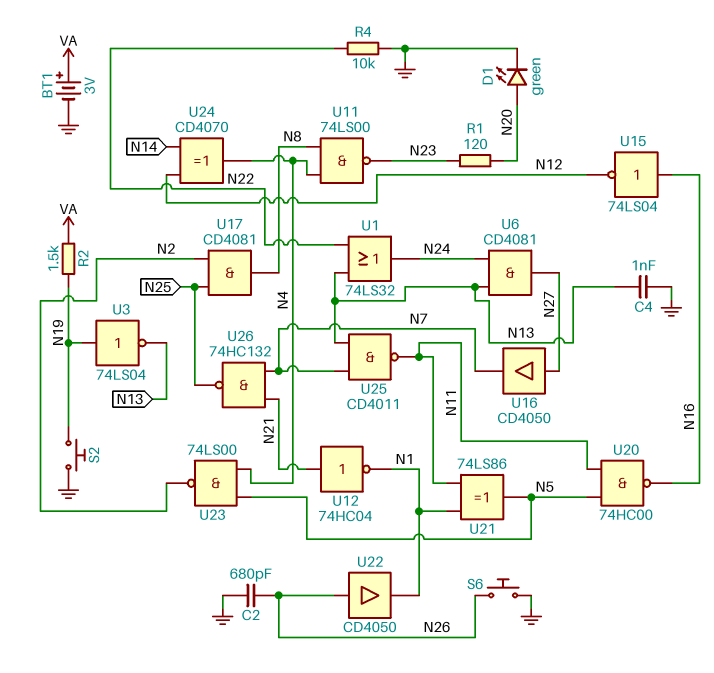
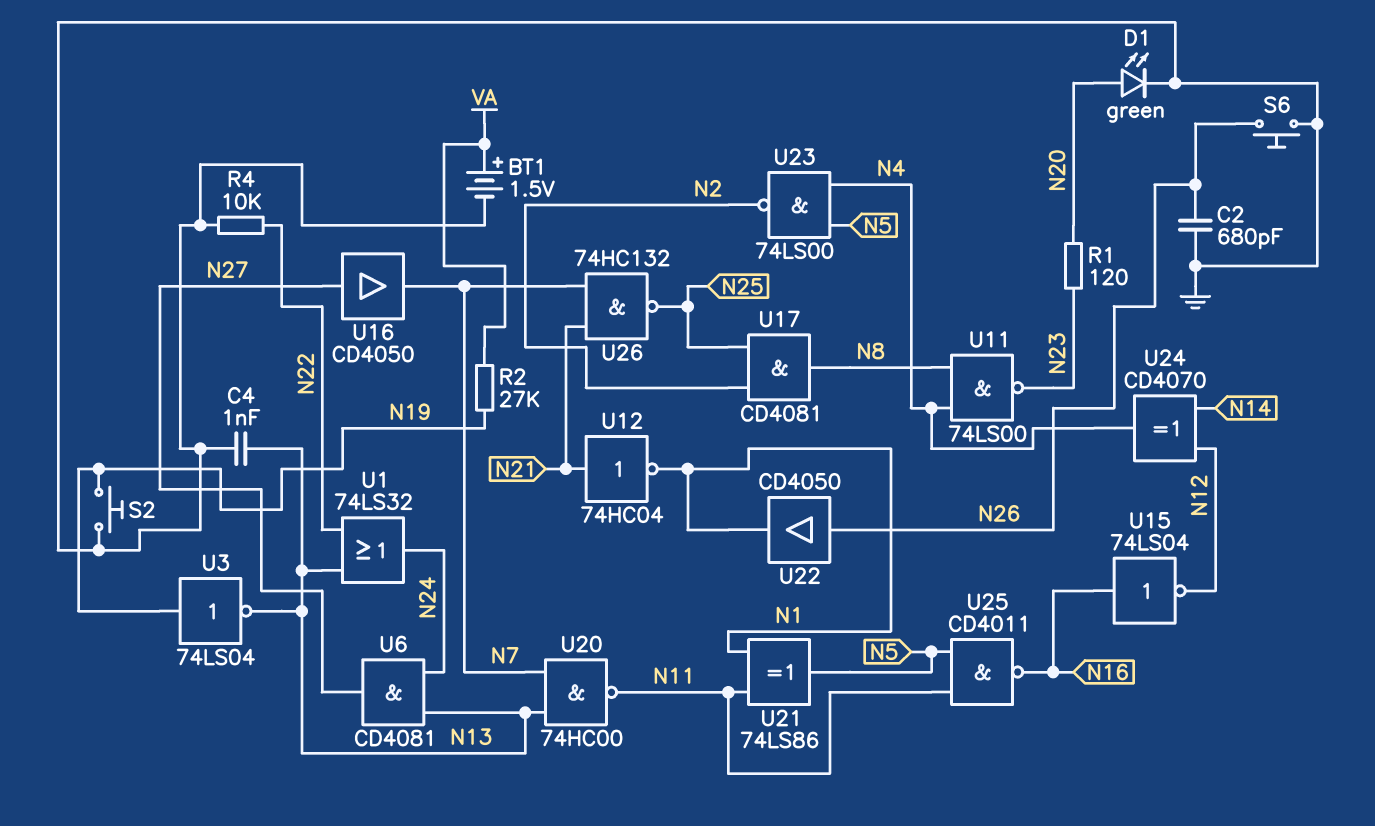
BT1: 3V (plus VA, minus GND) -> 1.5V (plus VA, minus GND)
R2: 1.5k (N19, VA) -> 27k (N19, VA)
U20: NAND 74HC00 (in N5, in N11, out N16) -> NAND 74HC00 (in N7, in N13, out N11)
U25: NAND CD4011 (in N7, in N13, out N11) -> NAND CD4011 (in N5, in N11, out N16)

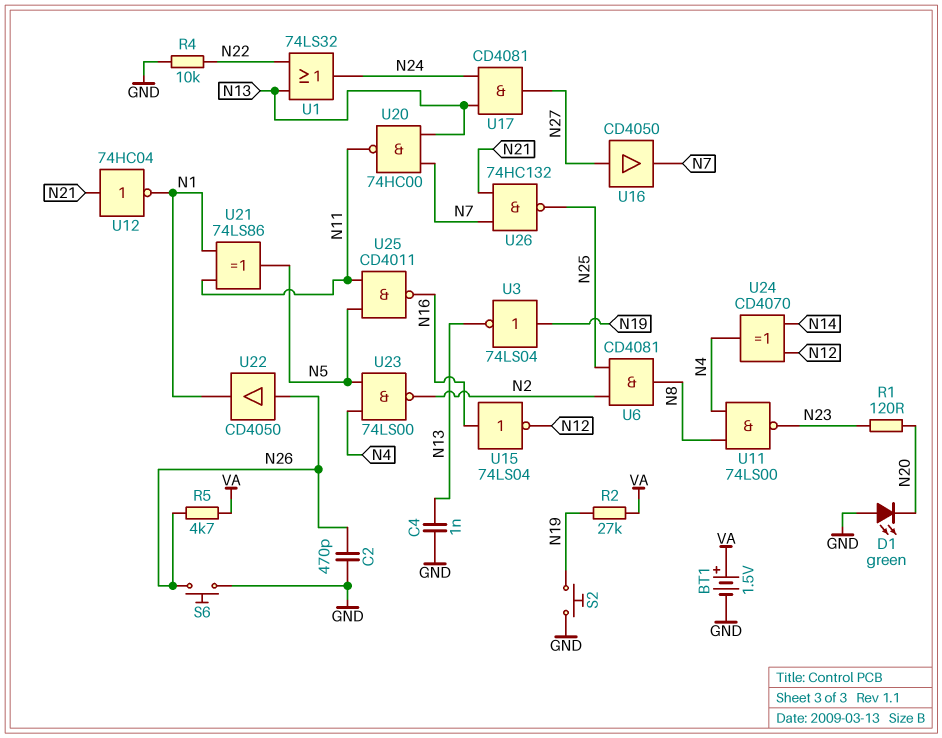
C2: 680pF (GND, N26) -> 470pF (GND, N26)
D1: LED green (A N20, K GND) -> LED green (A GND, K N20)
R5: none -> 4.7k (N26, VA)
U6: AND CD4081 (in N13, in N24, out N27) -> AND CD4081 (in N2, in N25, out N8)
U17: AND CD4081 (in N2, in N25, out N8) -> AND CD4081 (in N13, in N24, out N27)

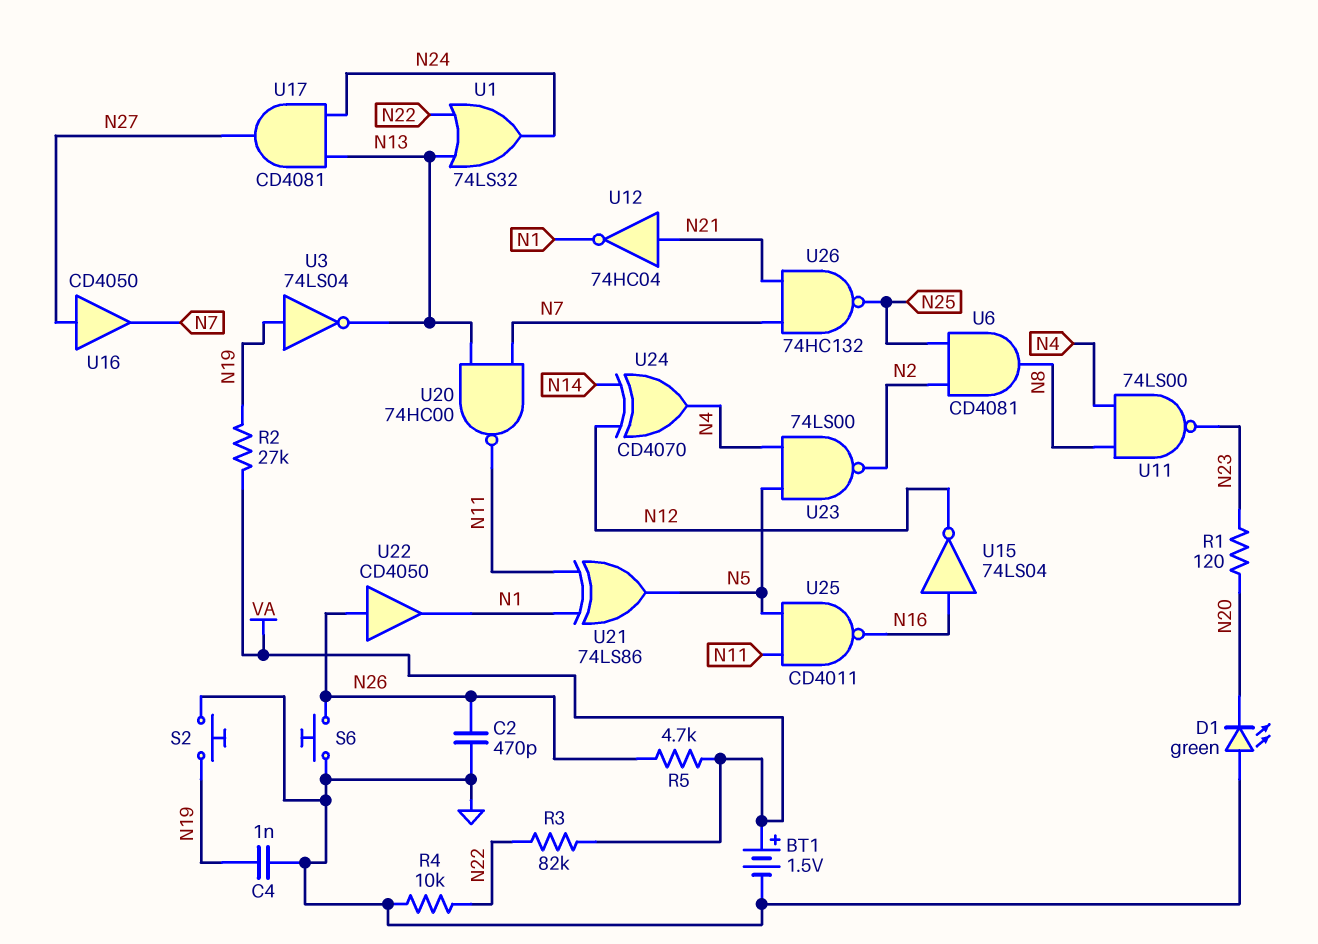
C4: 1nF (GND, N13) -> 1nF (GND, N19)
R3: none -> 82k (N22, VA)

